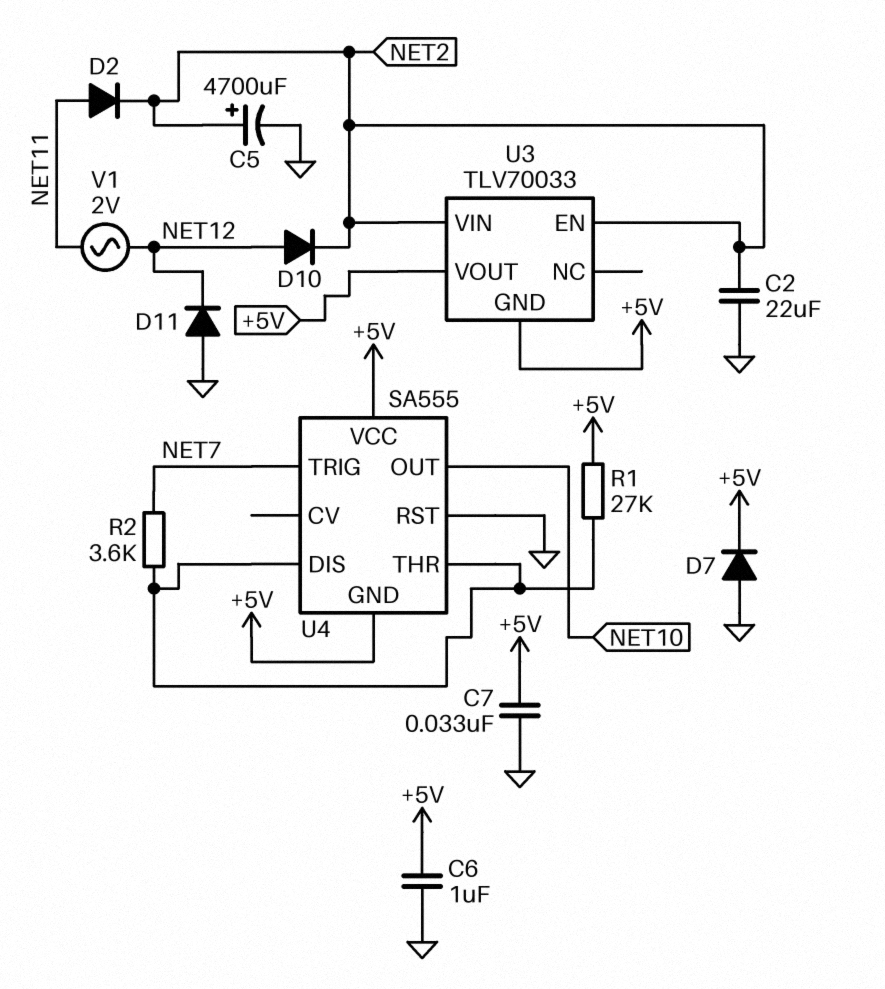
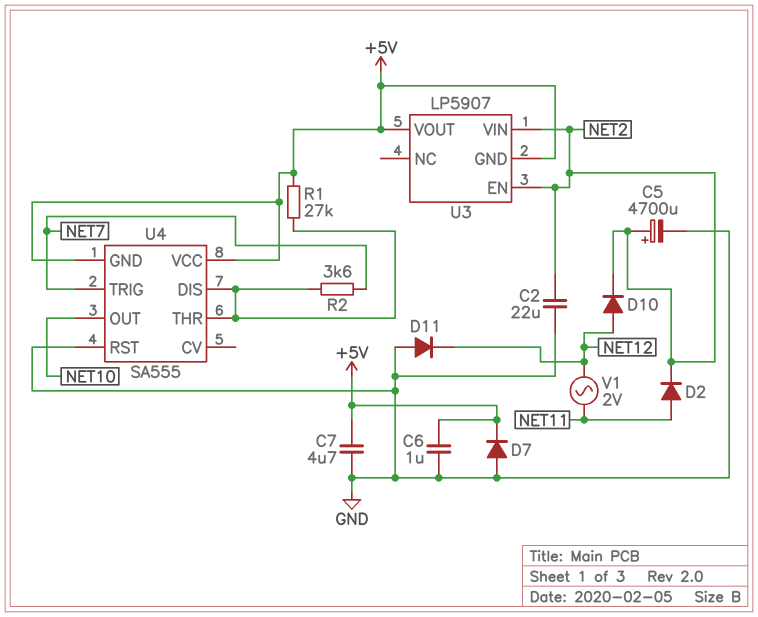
C7: 33nF (+5V, GND) -> 4.7uF (+5V, GND)
U3: TLV70033 -> LP5907

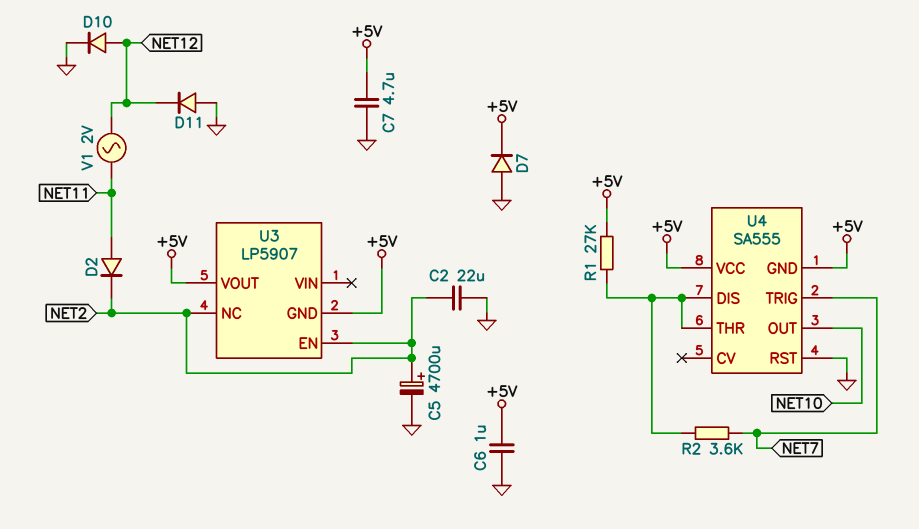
D10: diode (A NET12, K NET2) -> diode (A NET12, K GND)
U3 pin NC: none -> NET2
U3 pin VIN: NET2 -> none

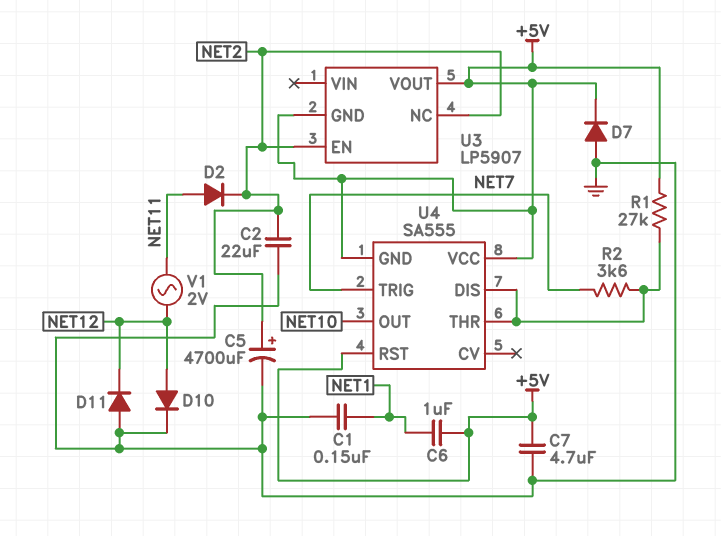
C1: none -> 150nF (GND, NET1)
C6: 1uF (+5V, GND) -> 1uF (+5V, NET1)
U4 pin RST: GND -> +5V

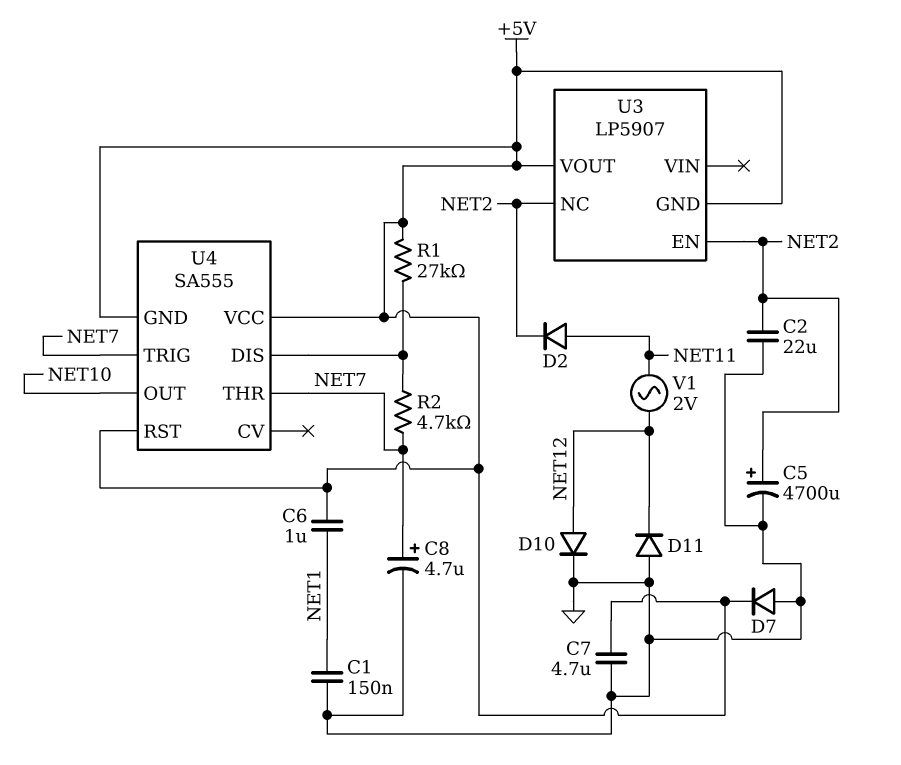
C8: none -> 4.7uF (plus NET7, minus GND)
R2: 3.6k (NET7, U4/DIS) -> 4.7k (NET7, U4/DIS)
U4 pin THR: U4/DIS -> NET7

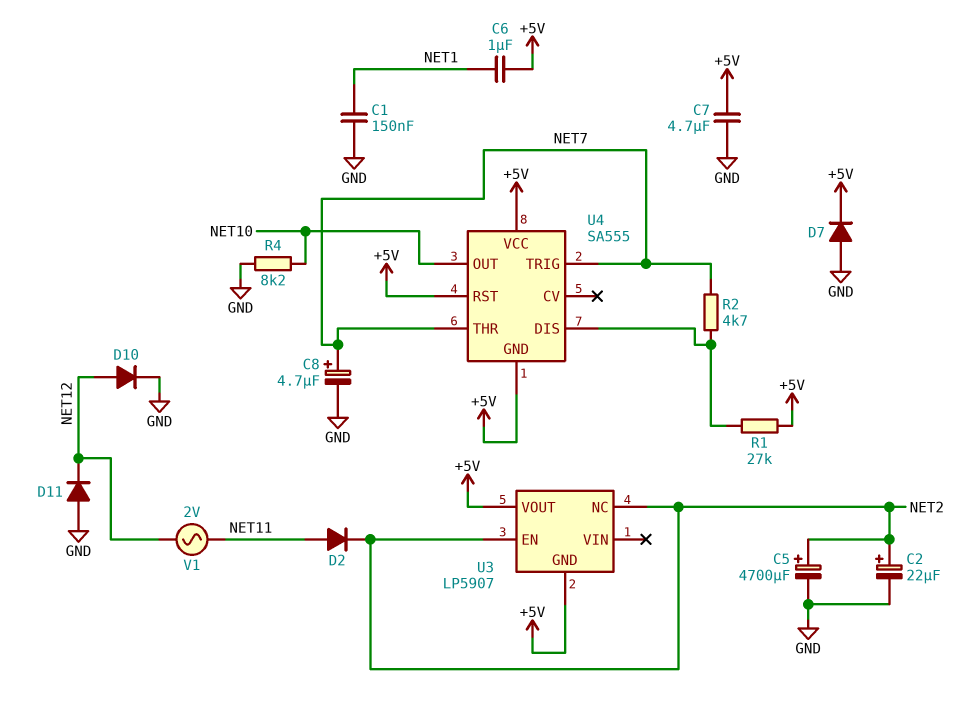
C2: 22uF (GND, NET2) -> 22uF (plus NET2, minus GND)
R4: none -> 8.2k (GND, NET10)

